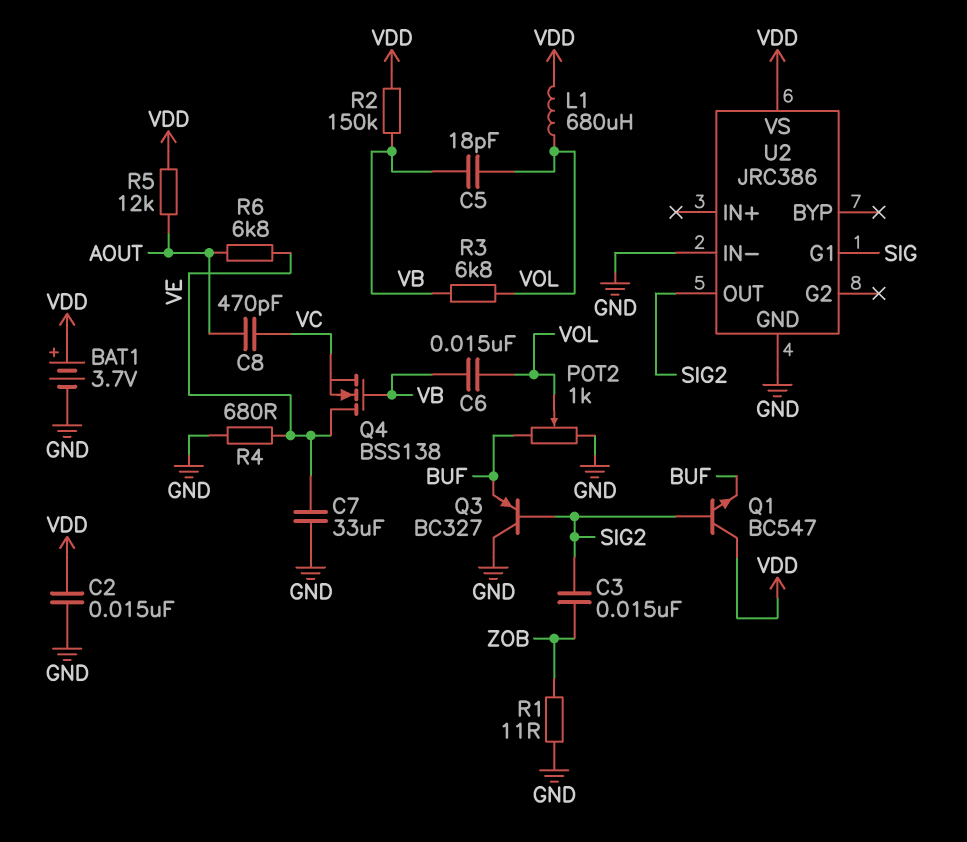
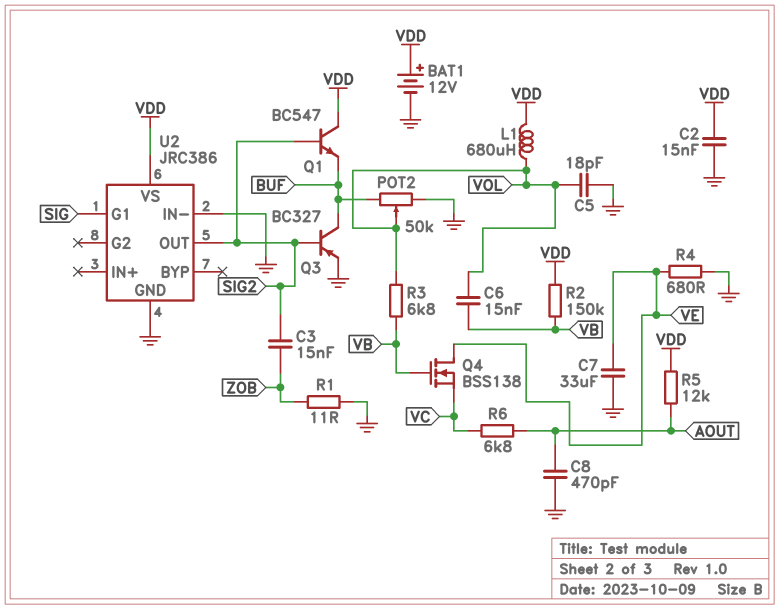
BAT1: 3.7V (plus VDD, minus GND) -> 12V (plus VDD, minus GND)
C5: 18pF (VB, VOL) -> 18pF (GND, VOL)
C8: 470pF (AOUT, VC) -> 470pF (AOUT, GND)
POT2: 1k (BUF, GND, wiper VOL) -> 50k (BUF, GND, wiper VOL)
Q3: PNP BC327 (B SIG2, C GND, E BUF) -> PNP BC327 (B SIG2, C BUF, E GND)
R6: 6.8k (AOUT, VE) -> 6.8k (AOUT, VC)

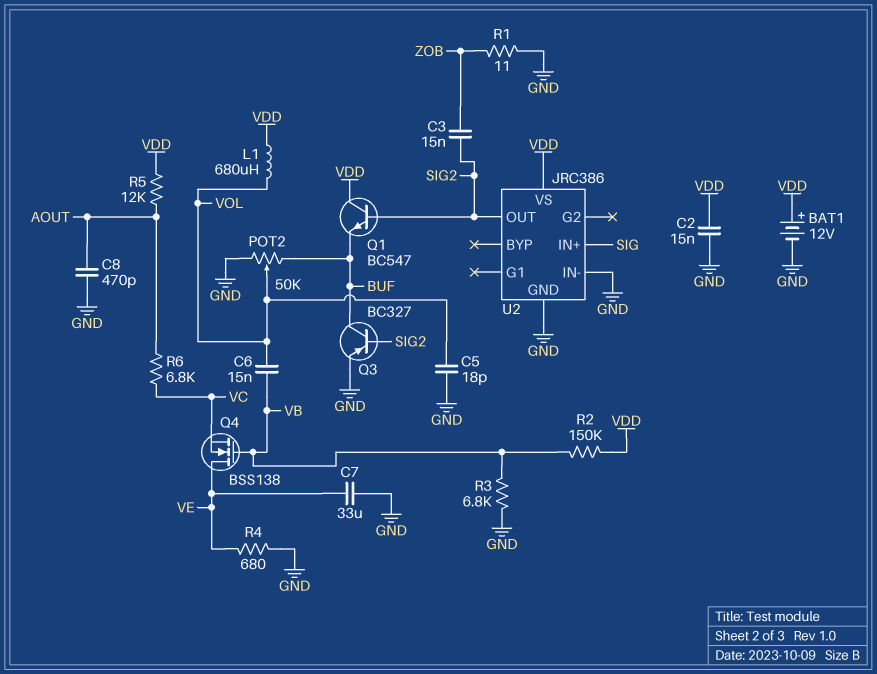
R3: 6.8k (VB, VOL) -> 6.8k (GND, VB)
U2 pin G1: SIG -> none
U2 pin IN+: none -> SIG

